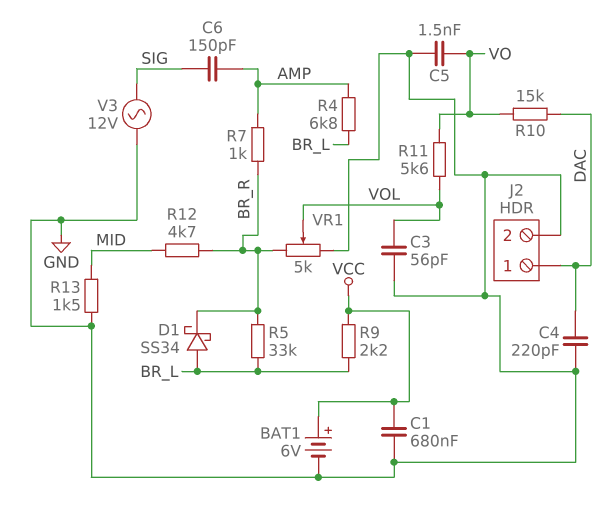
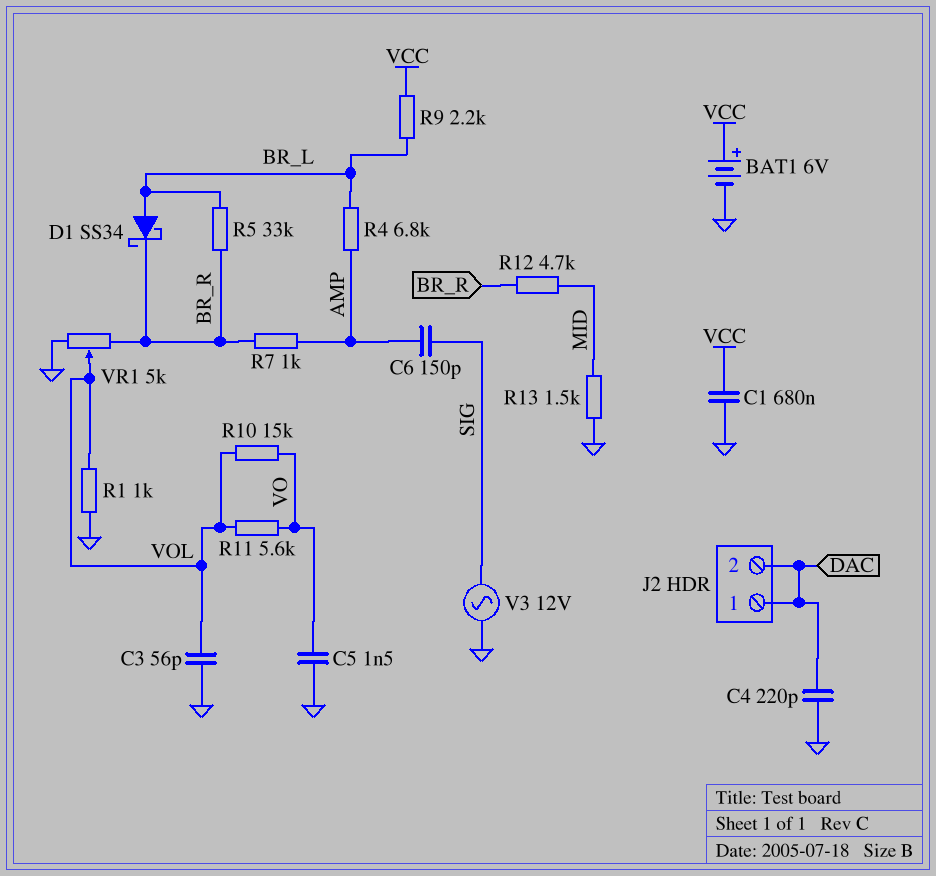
J2 pin 2: GND -> DAC
R1: none -> 1k (GND, VOL)
R10: 15k (DAC, VO) -> 15k (VO, VOL)

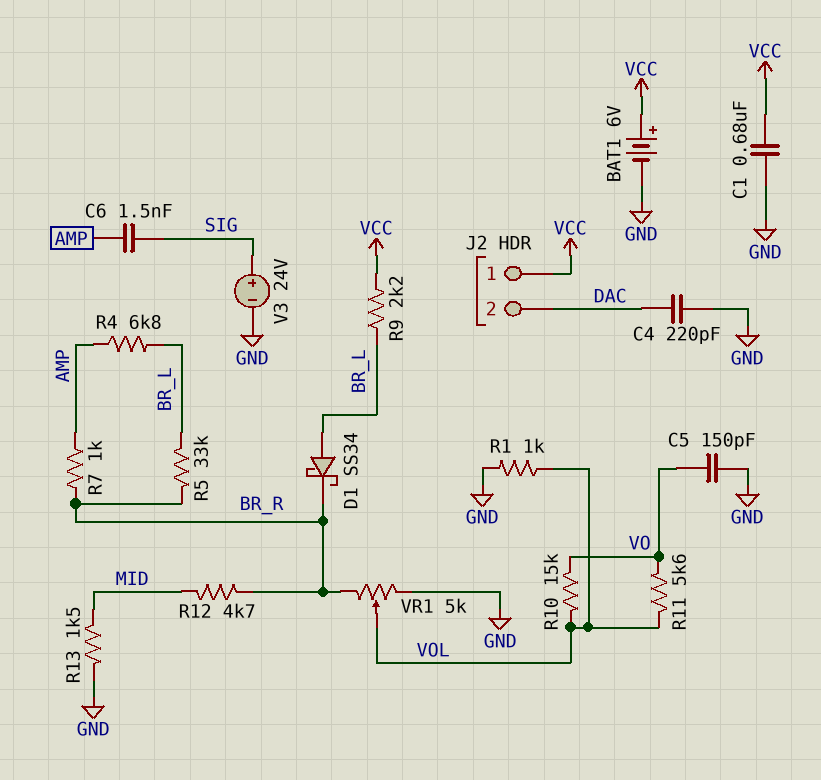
C3: 56pF (GND, VOL) -> none
C5: 1.5nF (GND, VO) -> 150pF (GND, VO)
C6: 150pF (AMP, SIG) -> 1.5nF (AMP, SIG)
J2 pin 1: DAC -> VCC
V3: AC 12V (GND, SIG) -> 24V (plus SIG, minus GND)

